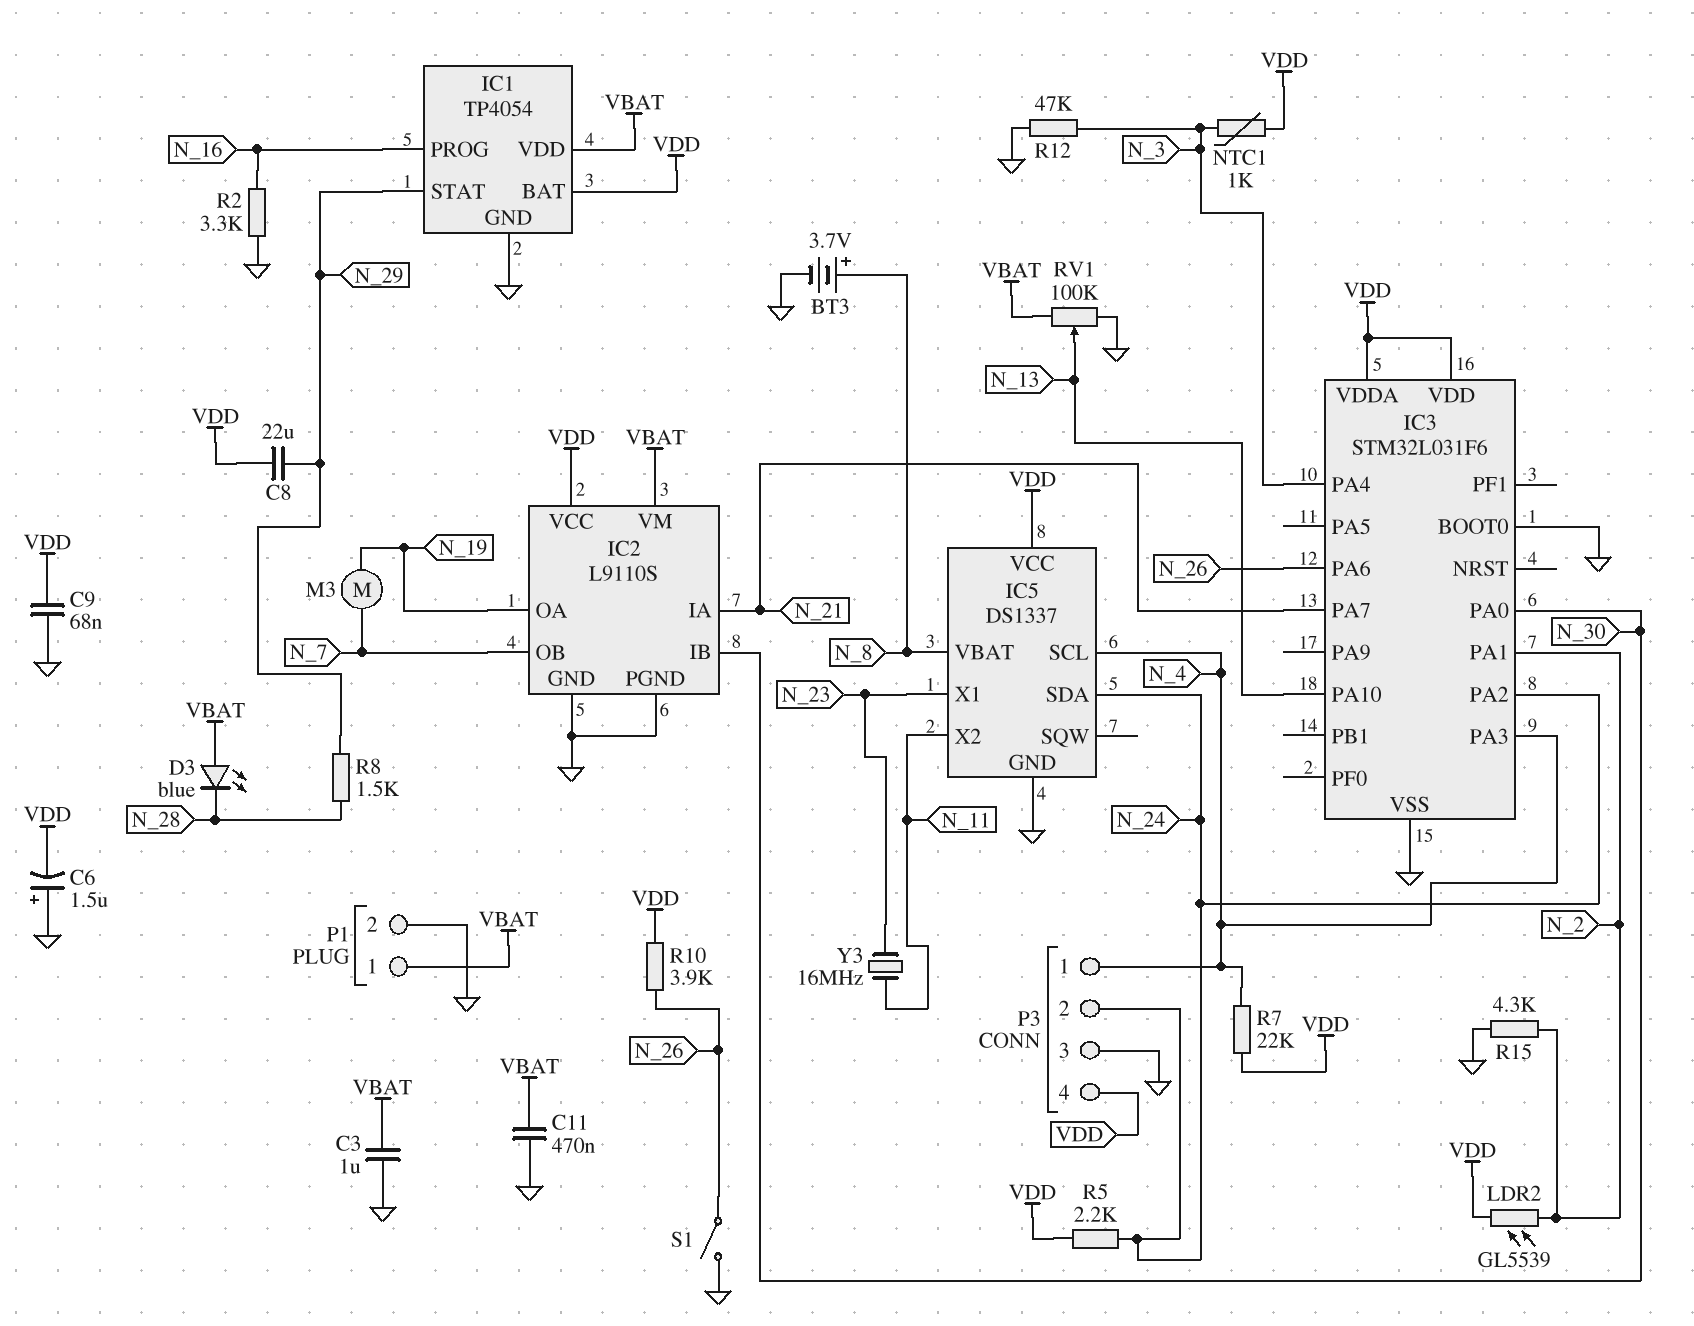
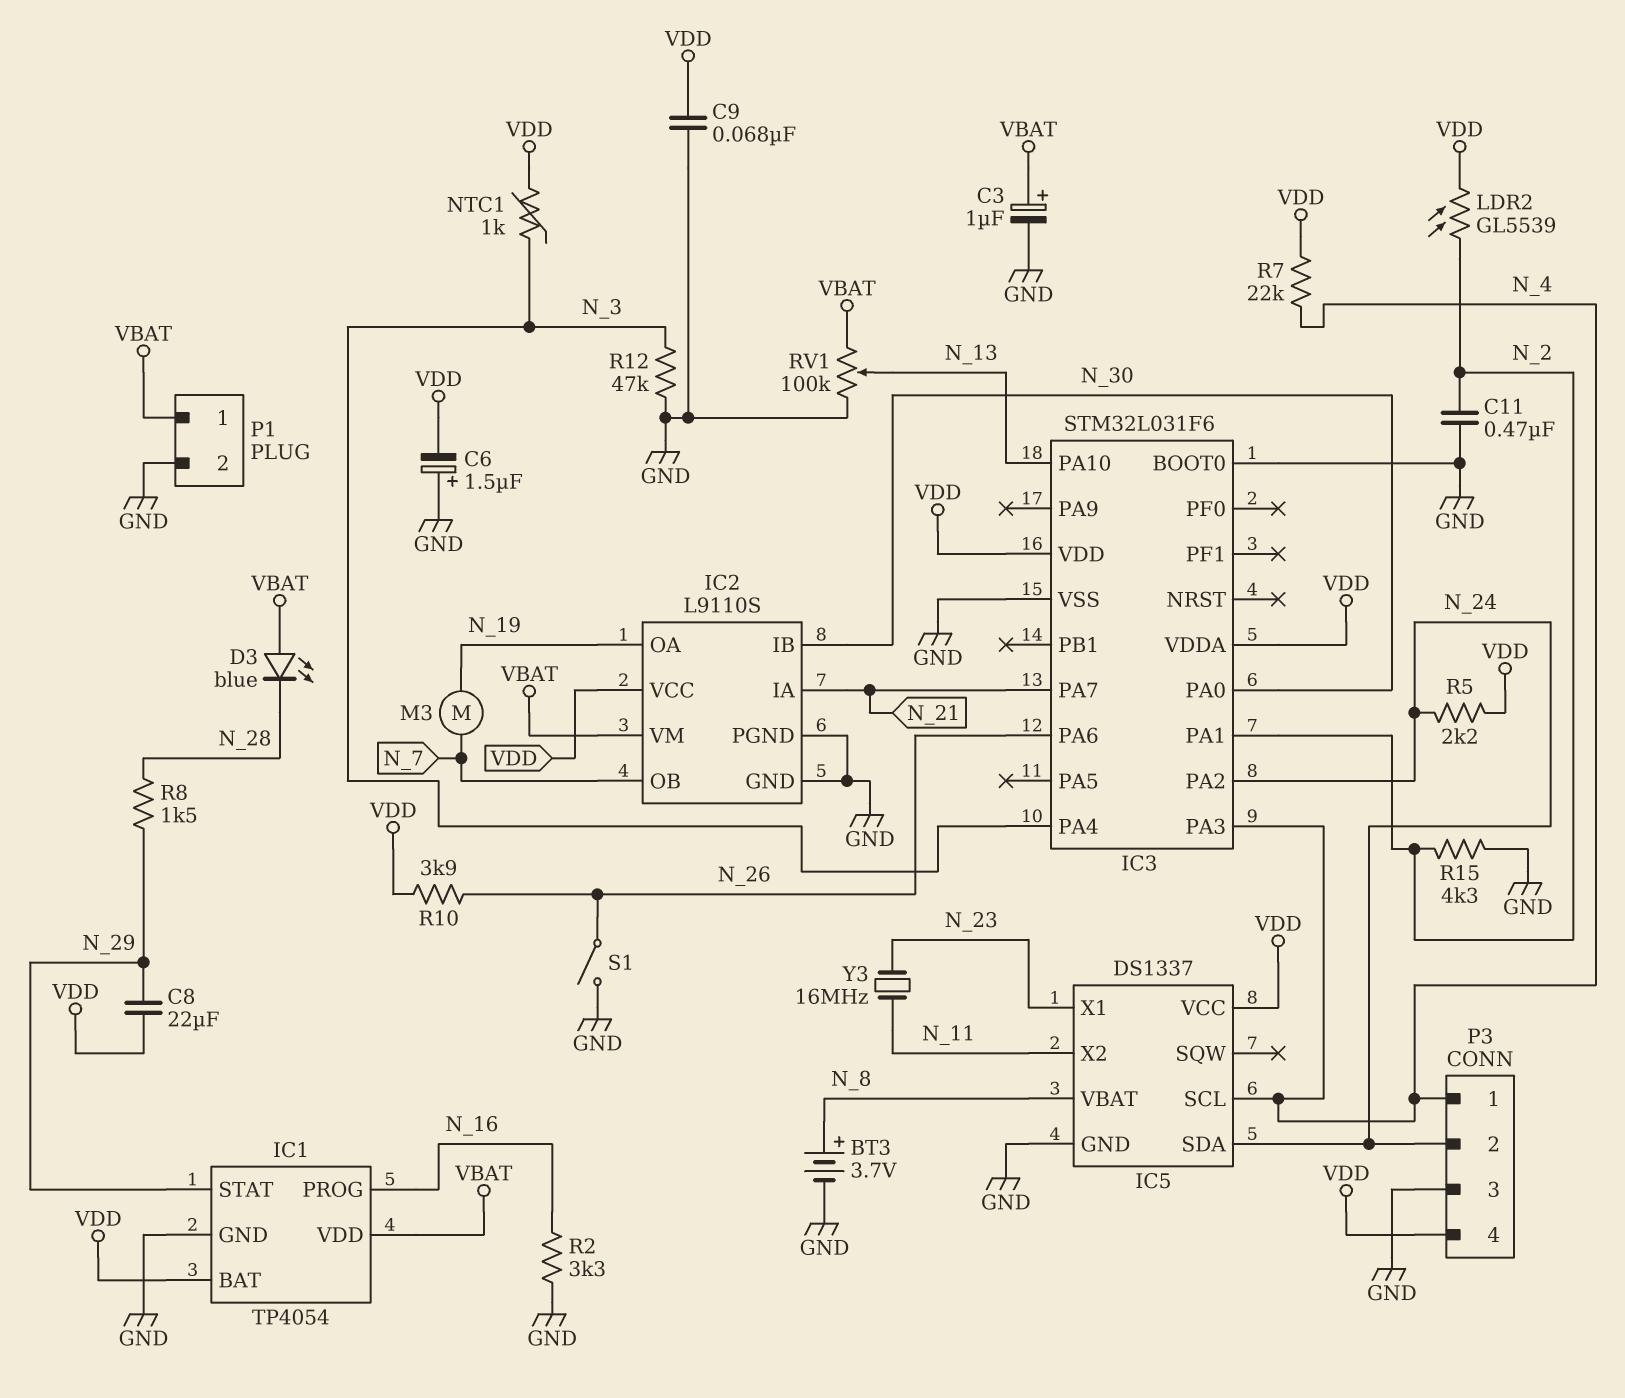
C3: 1uF (GND, VBAT) -> 1uF (plus VBAT, minus GND)
C11: 470nF (GND, VBAT) -> 470nF (GND, N_2)

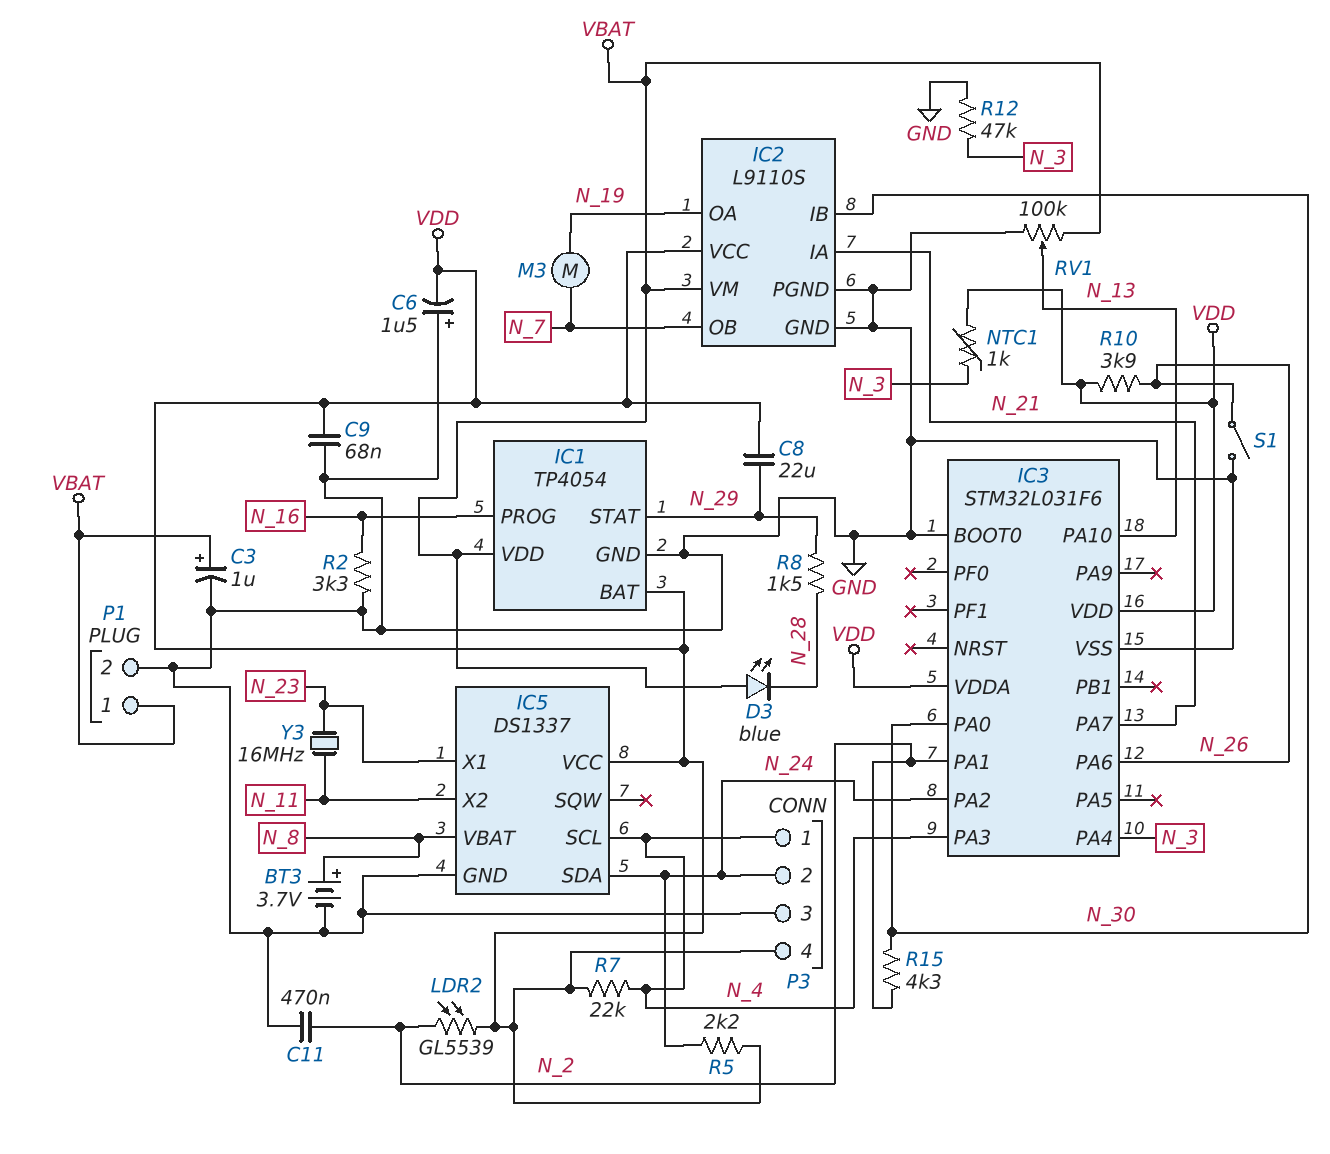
R15: 4.3k (GND, N_2) -> 4.3k (N_2, N_30)

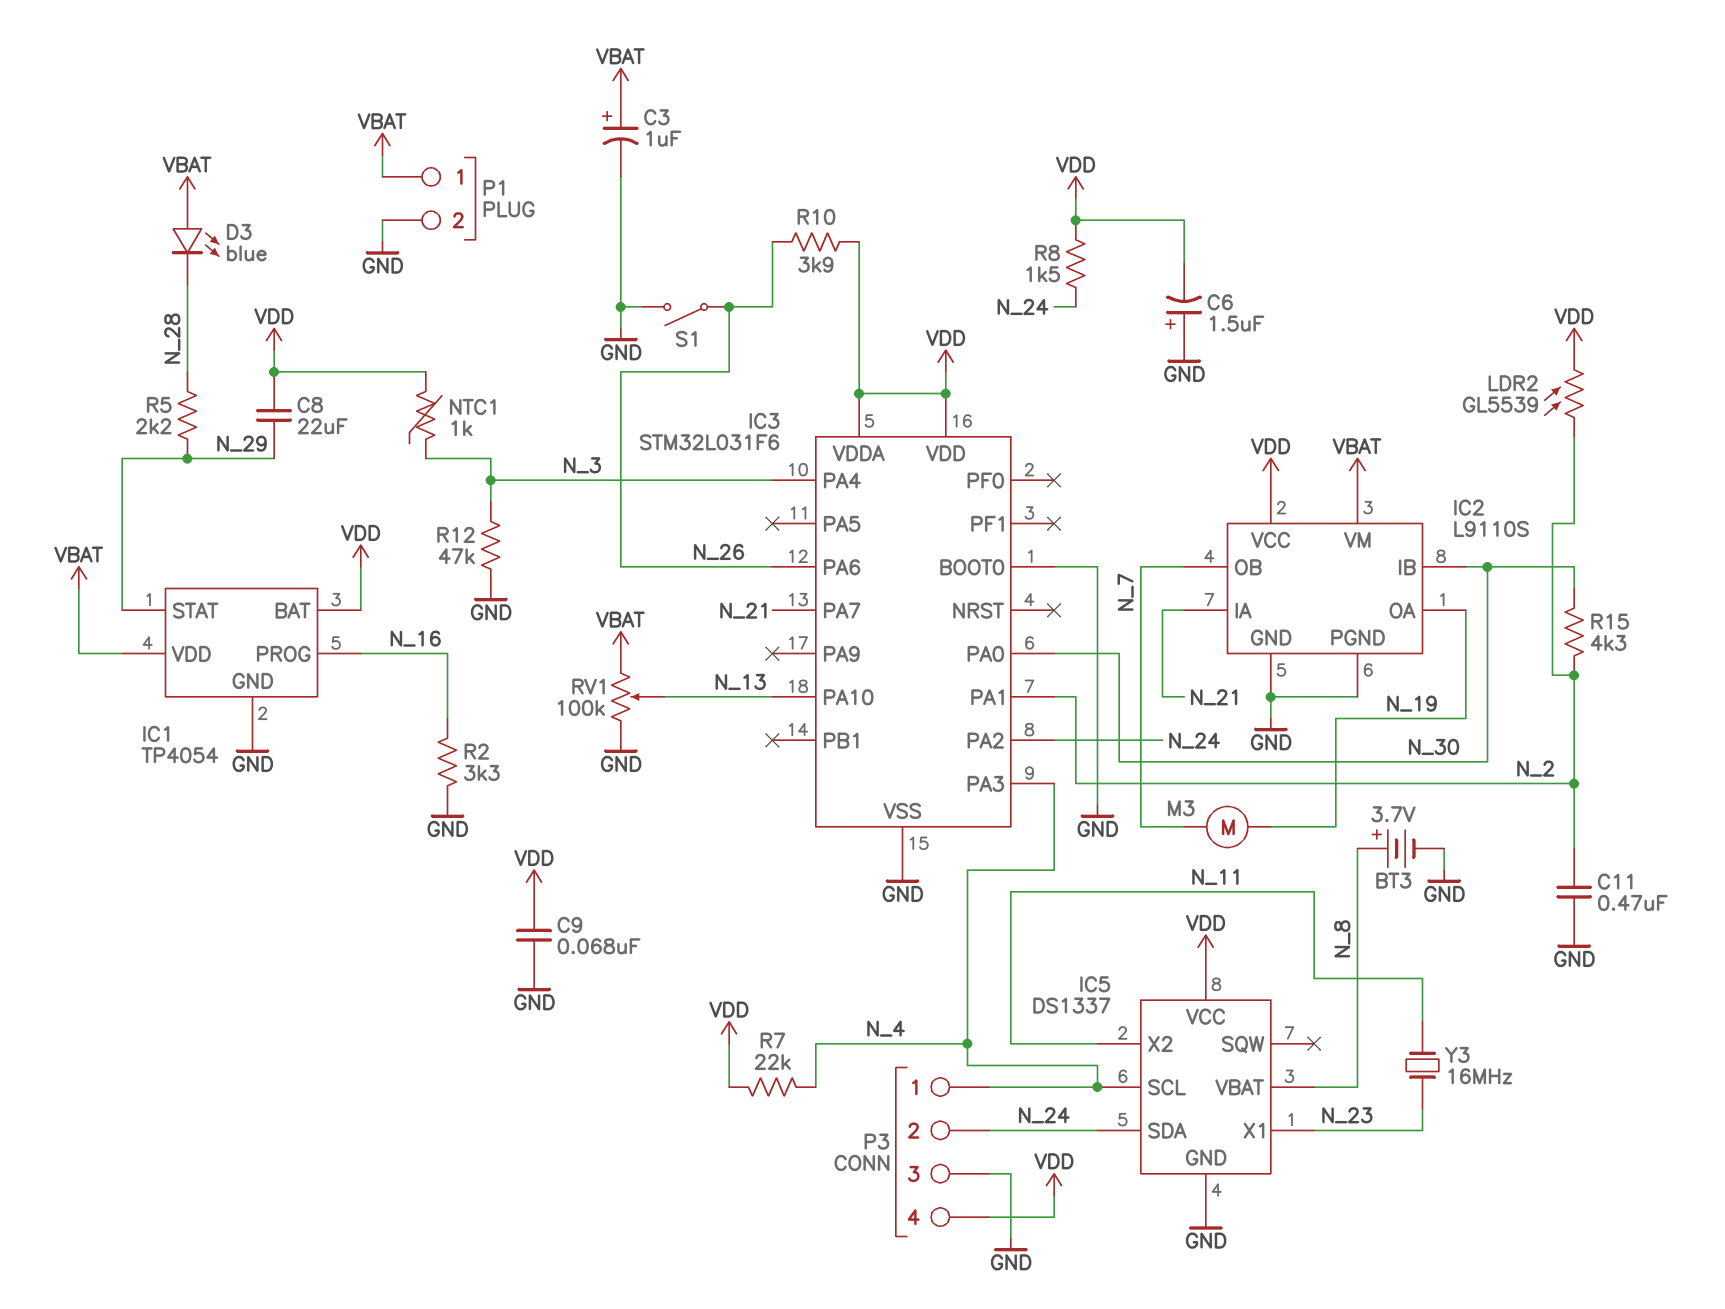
R5: 2.2k (N_24, VDD) -> 2.2k (N_28, N_29)
R8: 1.5k (N_28, N_29) -> 1.5k (N_24, VDD)

